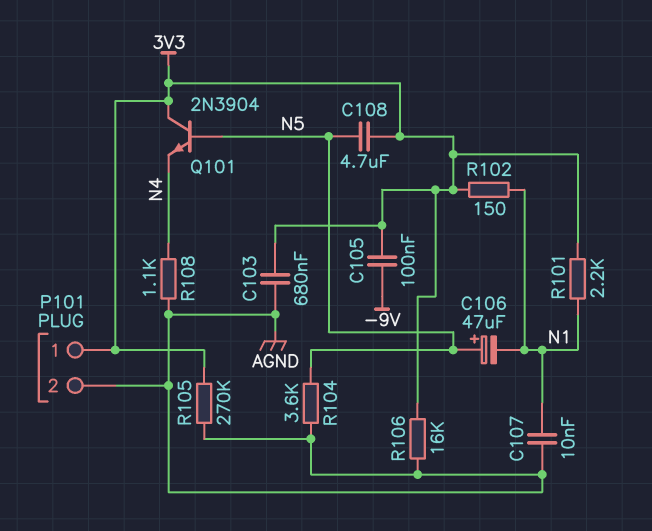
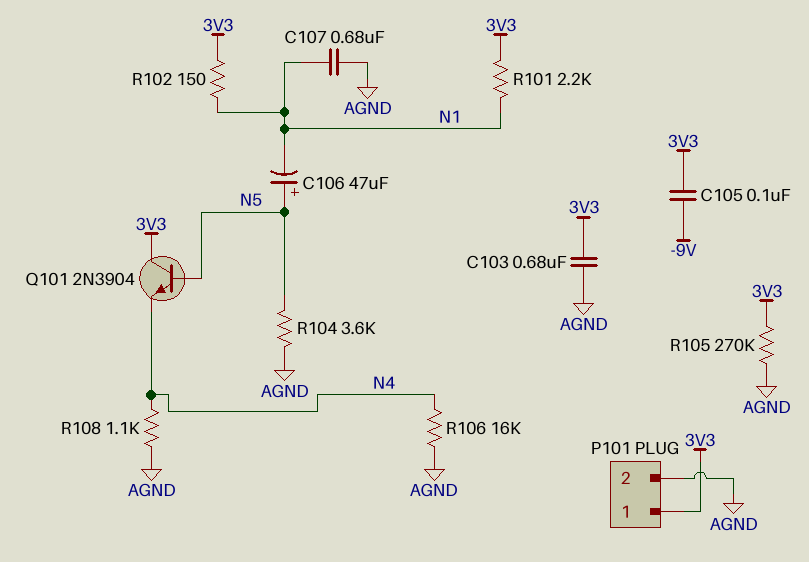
C107: 10nF (AGND, N1) -> 680nF (AGND, N1)
C108: 4.7uF (3V3, N5) -> none
R106: 16k (3V3, AGND) -> 16k (AGND, N4)

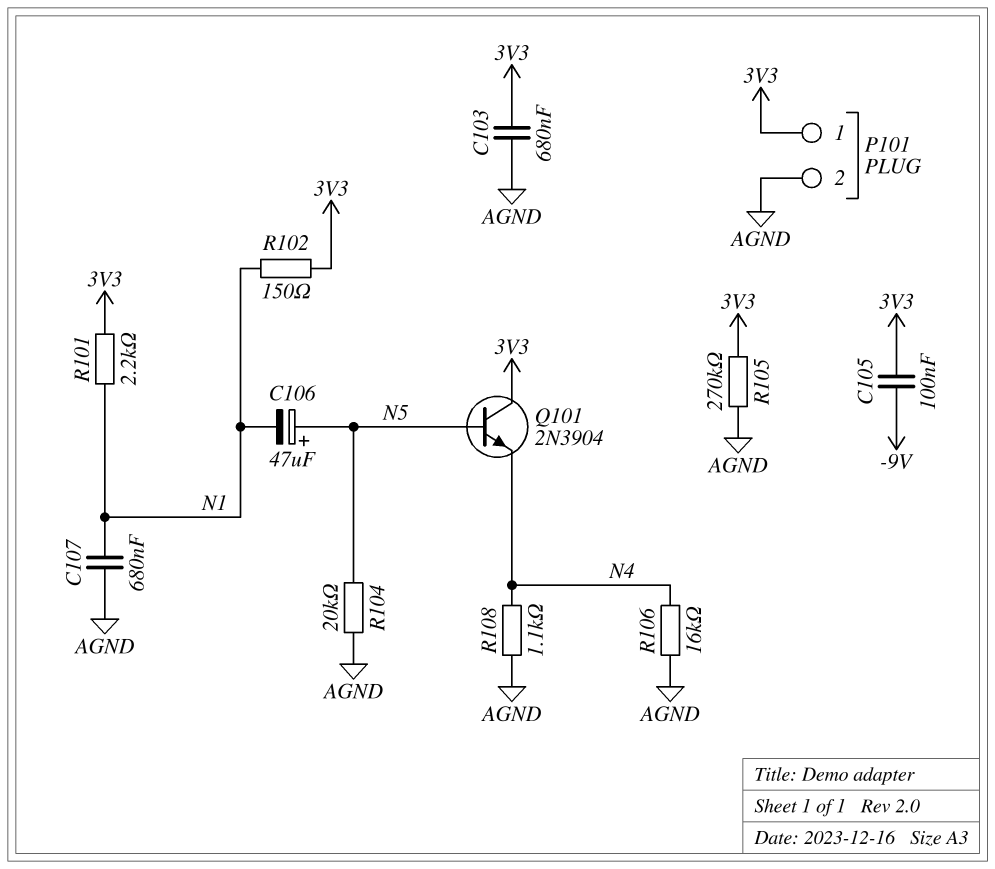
R104: 3.6k (AGND, N5) -> 20k (AGND, N5)

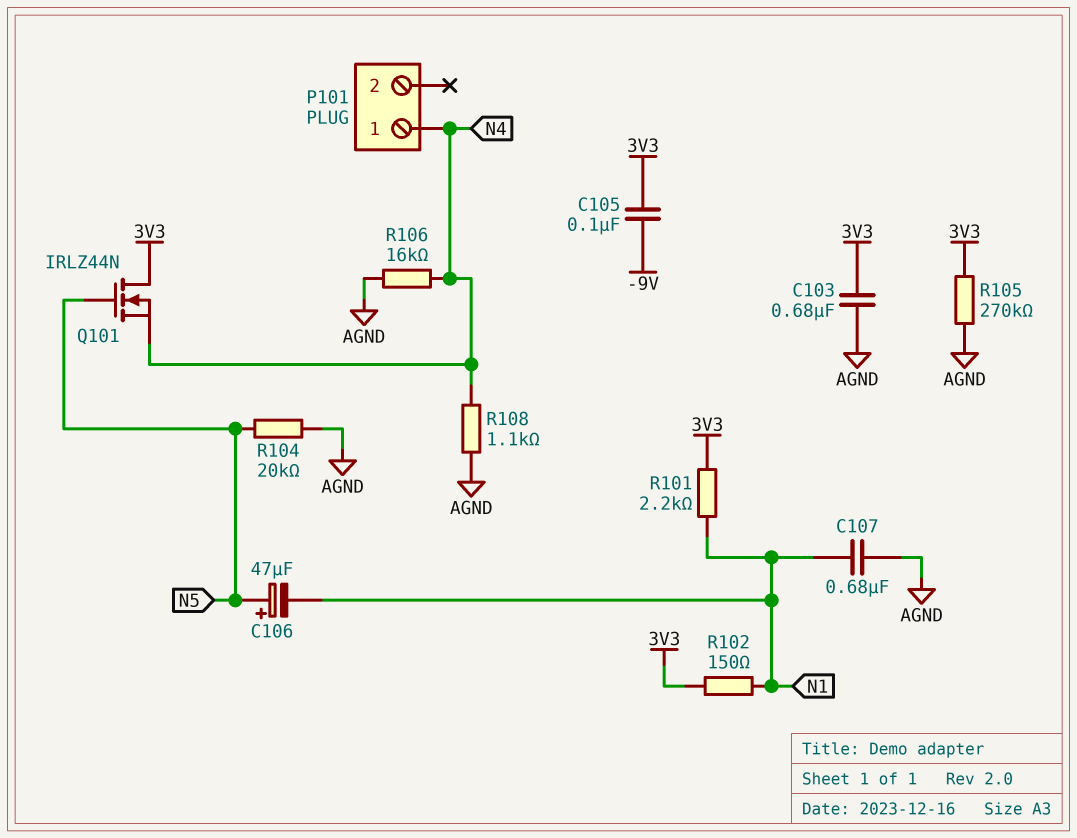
P101 pin 1: 3V3 -> N4
P101 pin 2: AGND -> none
Q101: NPN 2N3904 (B N5, C 3V3, E N4) -> NMOS IRLZ44N (G N5, D 3V3, S N4)

